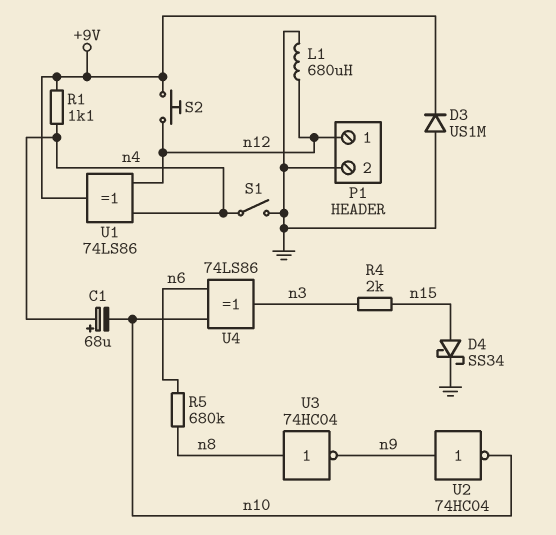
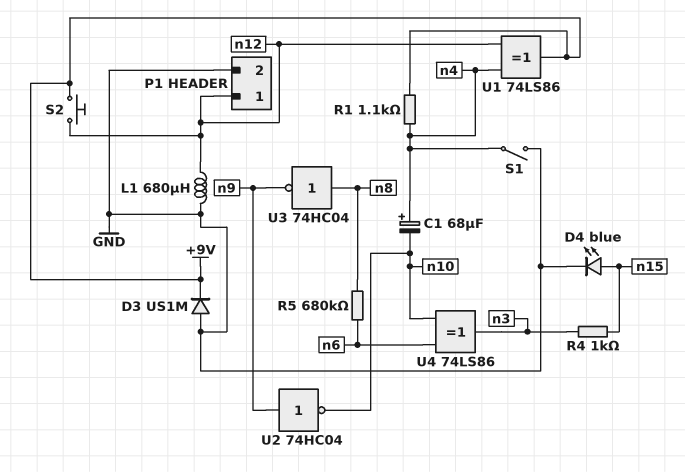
D4: schottky SS34 (A n15, K GND) -> LED blue (A n15, K GND)
R4: 2k (n3, n15) -> 1k (n3, n15)

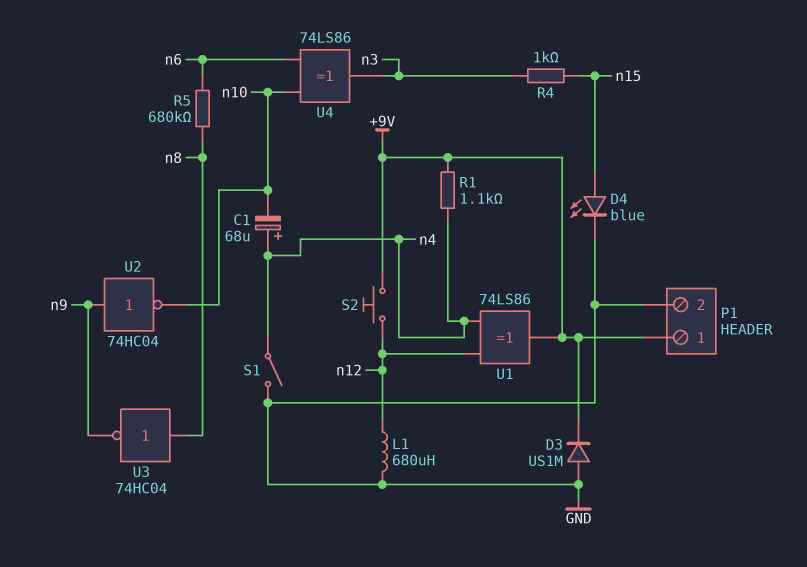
P1 pin 1: n12 -> +9V

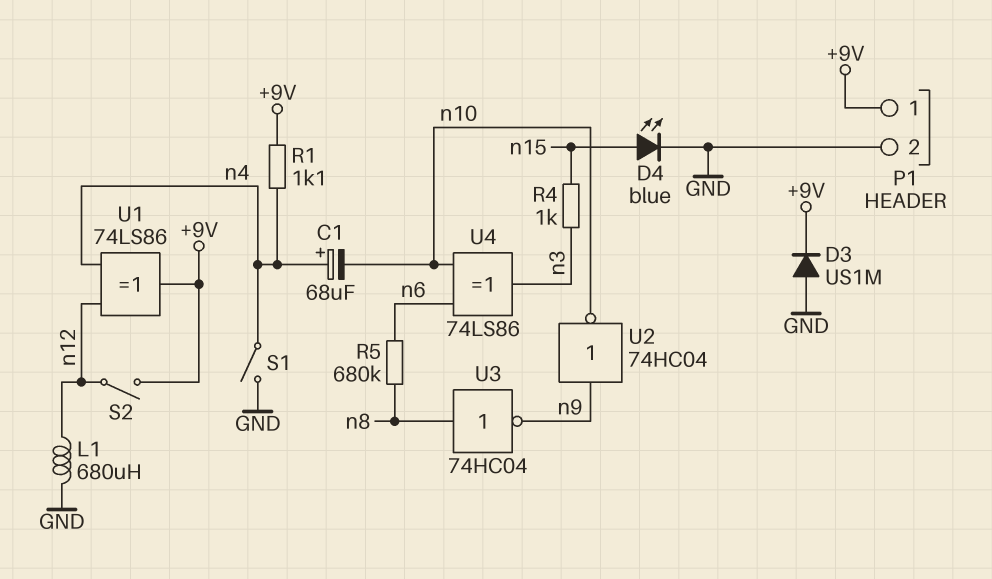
S2: button (+9V, n12) -> switch (+9V, n12)

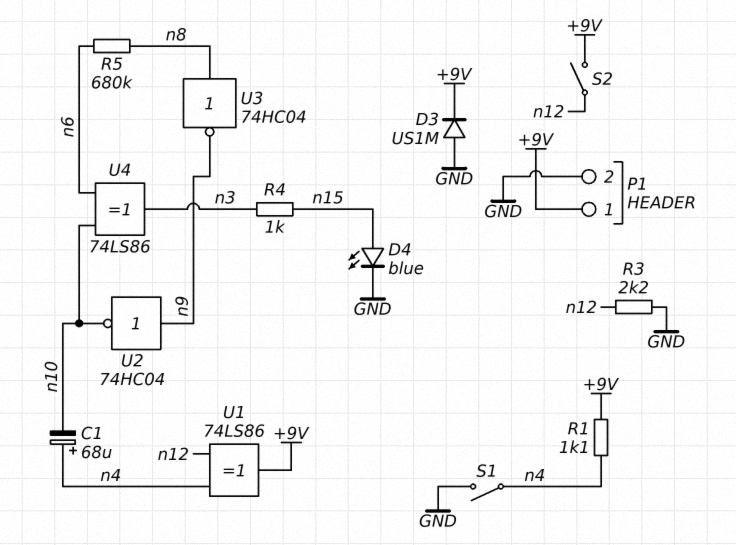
L1: 680uH (GND, n12) -> none
R3: none -> 2.2k (GND, n12)

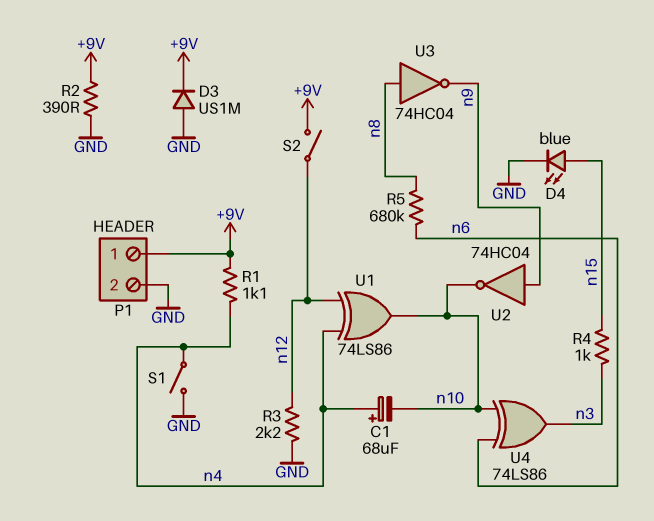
R2: none -> 390 (+9V, GND)
U1: XOR 74LS86 (in n4, in n12, out +9V) -> XOR 74LS86 (in n4, in n12, out n10)

